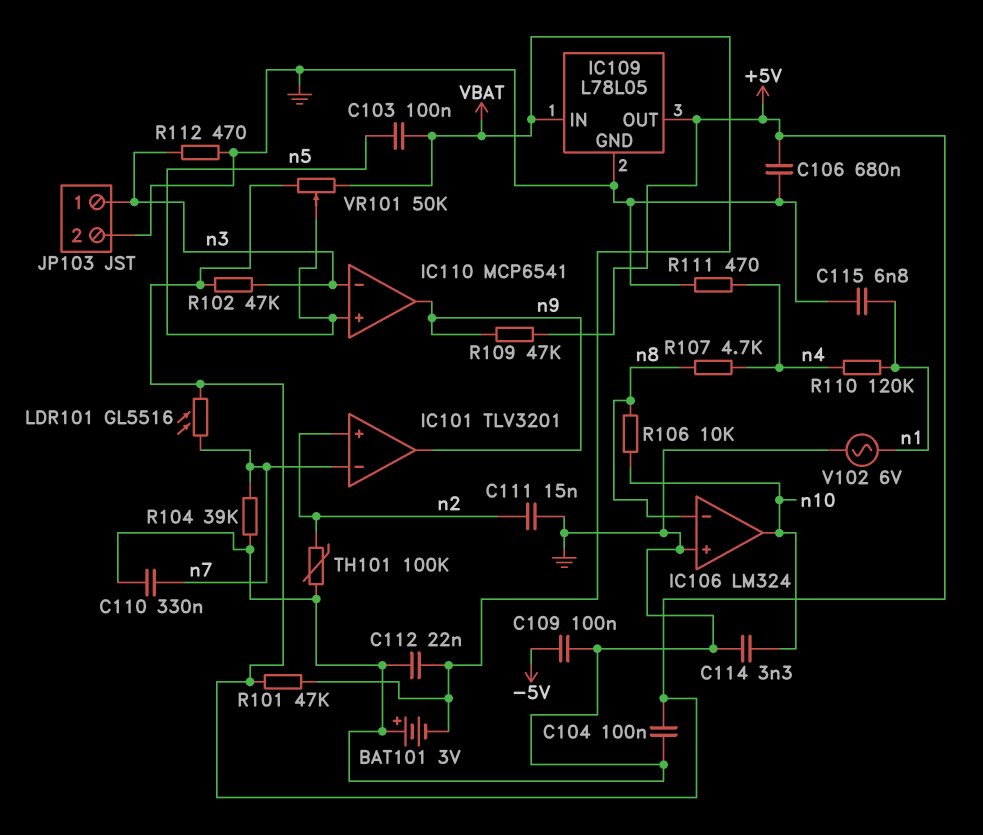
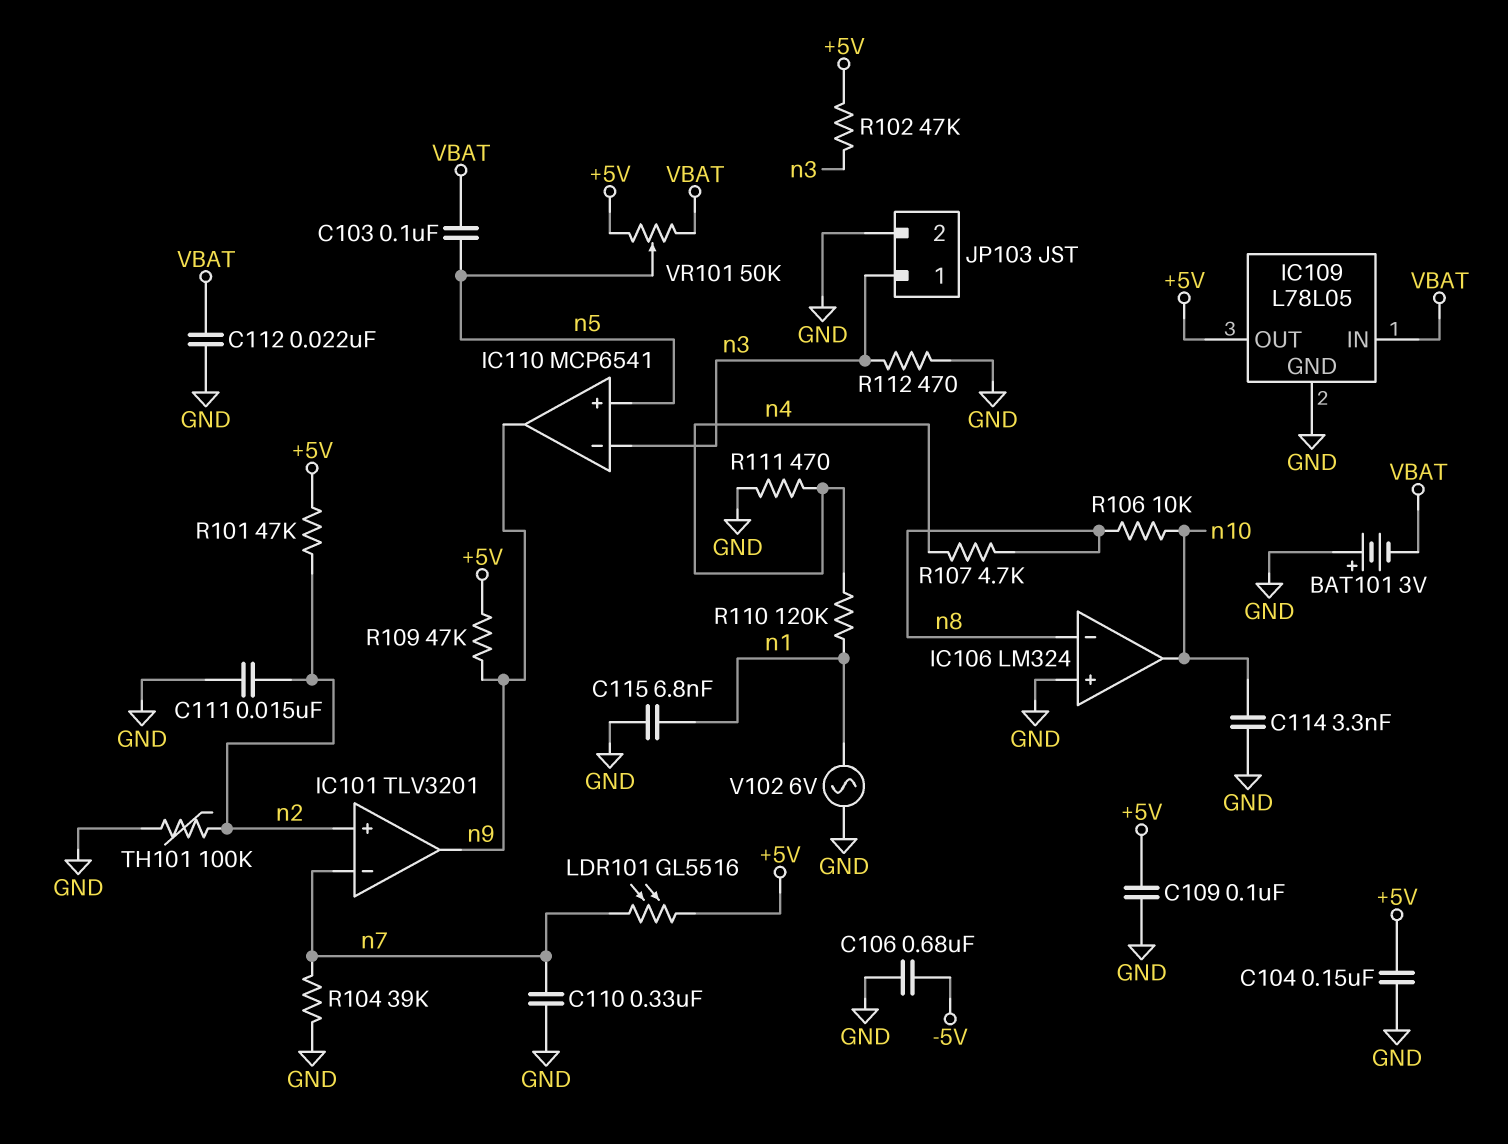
C104: 100nF (+5V, GND) -> 150nF (+5V, GND)
C106: 680nF (+5V, GND) -> 680nF (-5V, GND)
C109: 100nF (-5V, GND) -> 100nF (+5V, GND)
R101: 47k (+5V, VBAT) -> 47k (+5V, n2)

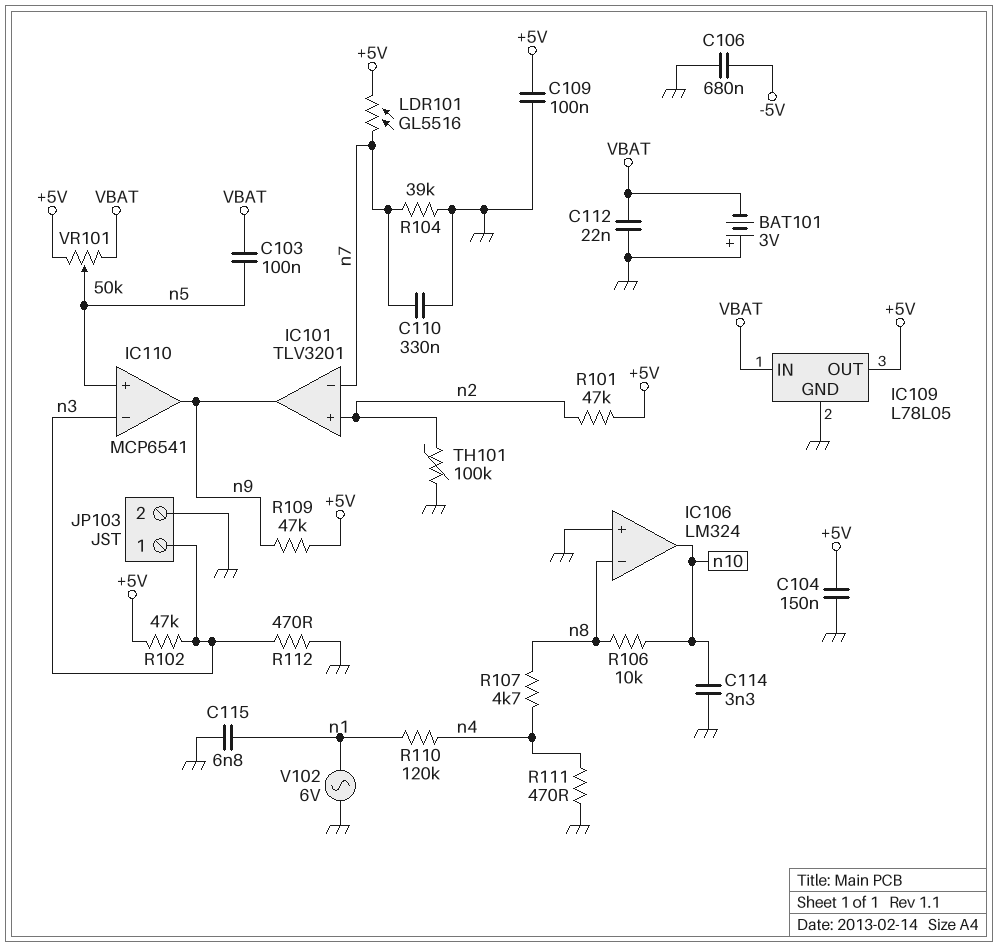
C111: 15nF (GND, n2) -> none

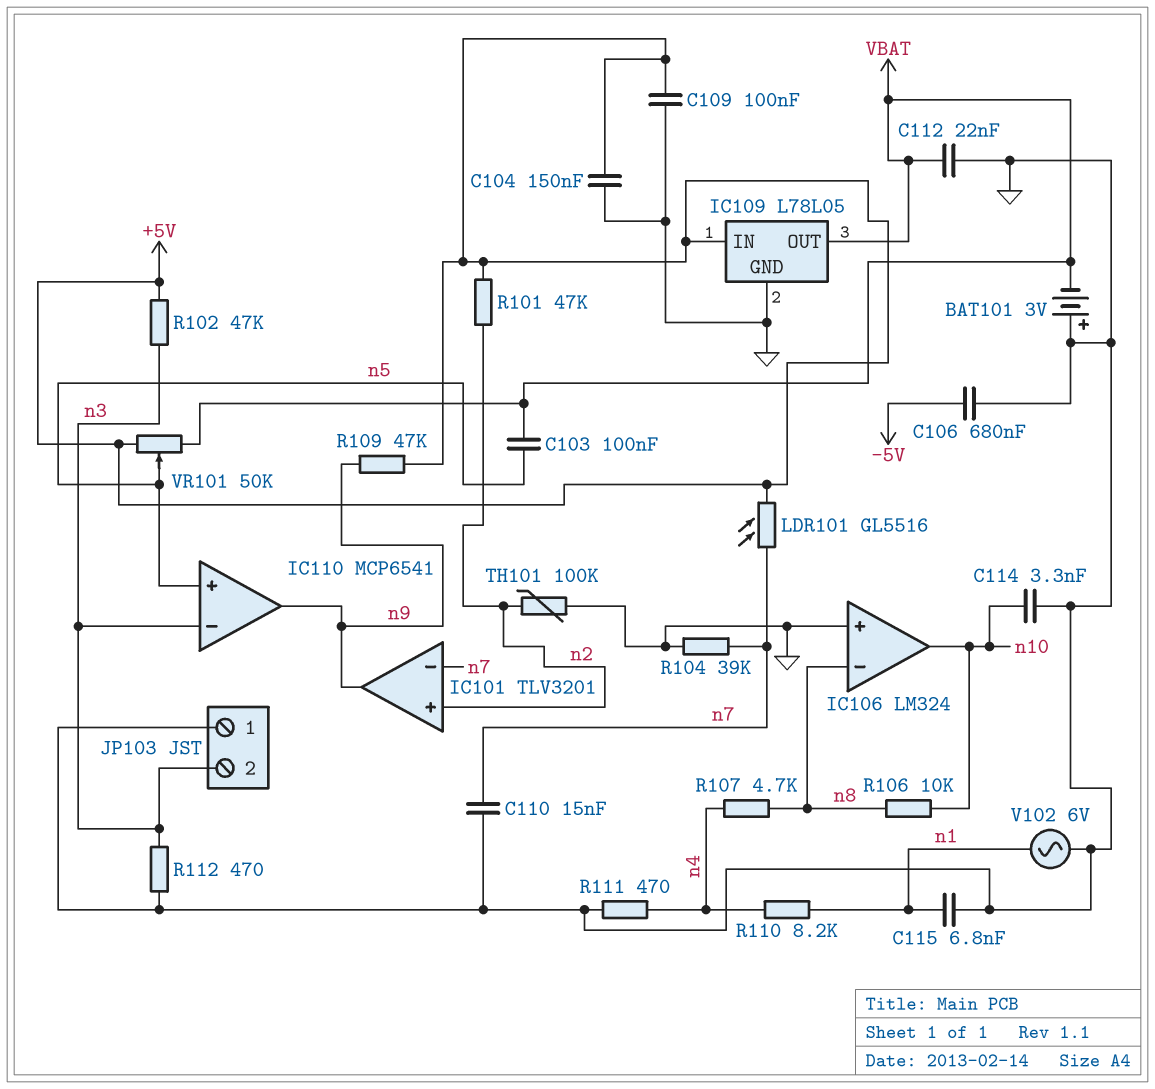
C110: 330nF (GND, n7) -> 15nF (GND, n7)
IC109 pin IN: VBAT -> +5V
IC109 pin OUT: +5V -> VBAT
JP103 pin 1: n3 -> GND
JP103 pin 2: GND -> n3
R110: 120k (n1, n4) -> 8.2k (n1, n4)

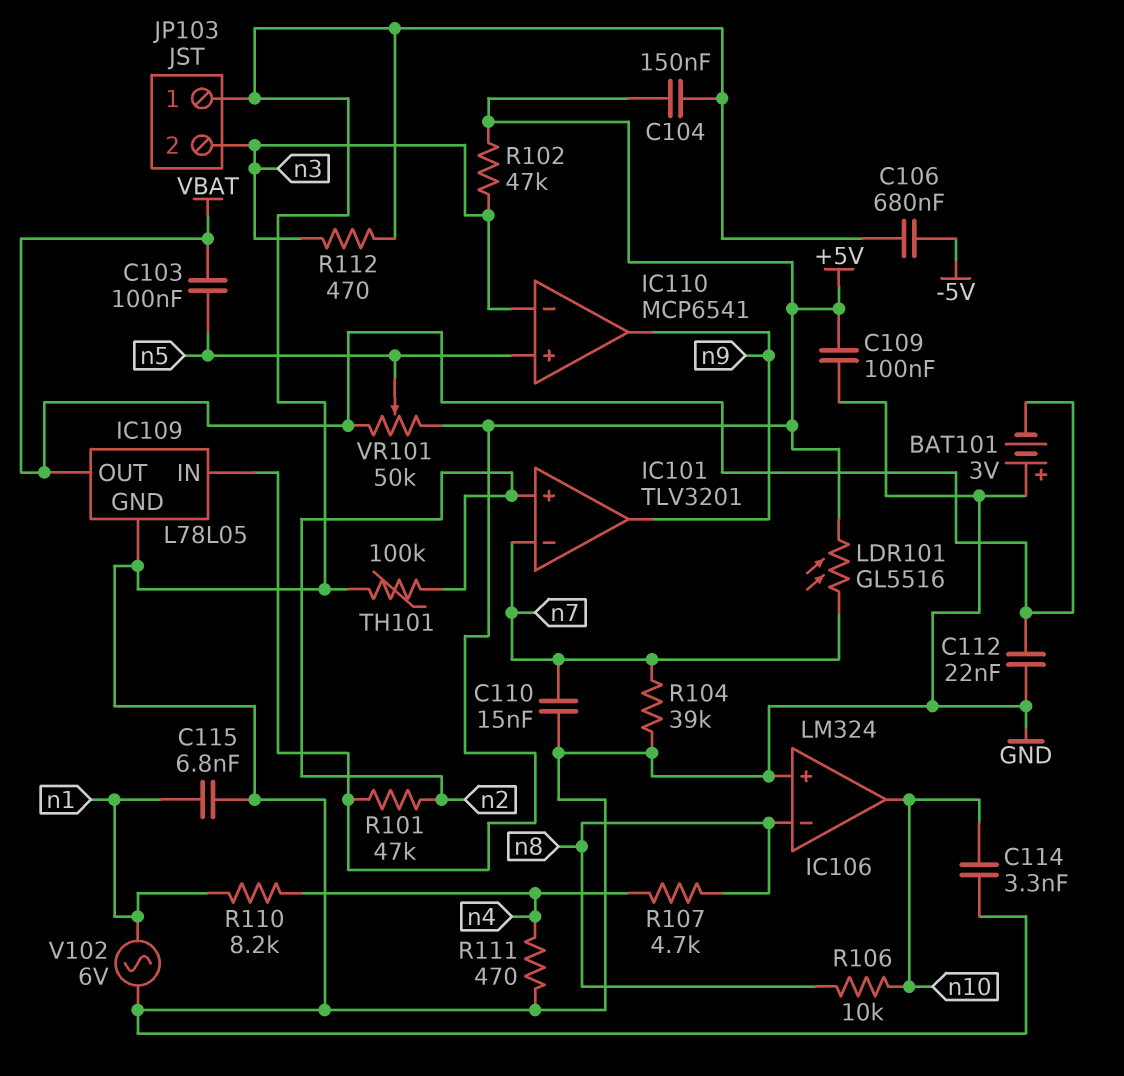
R109: 47k (+5V, n9) -> none

